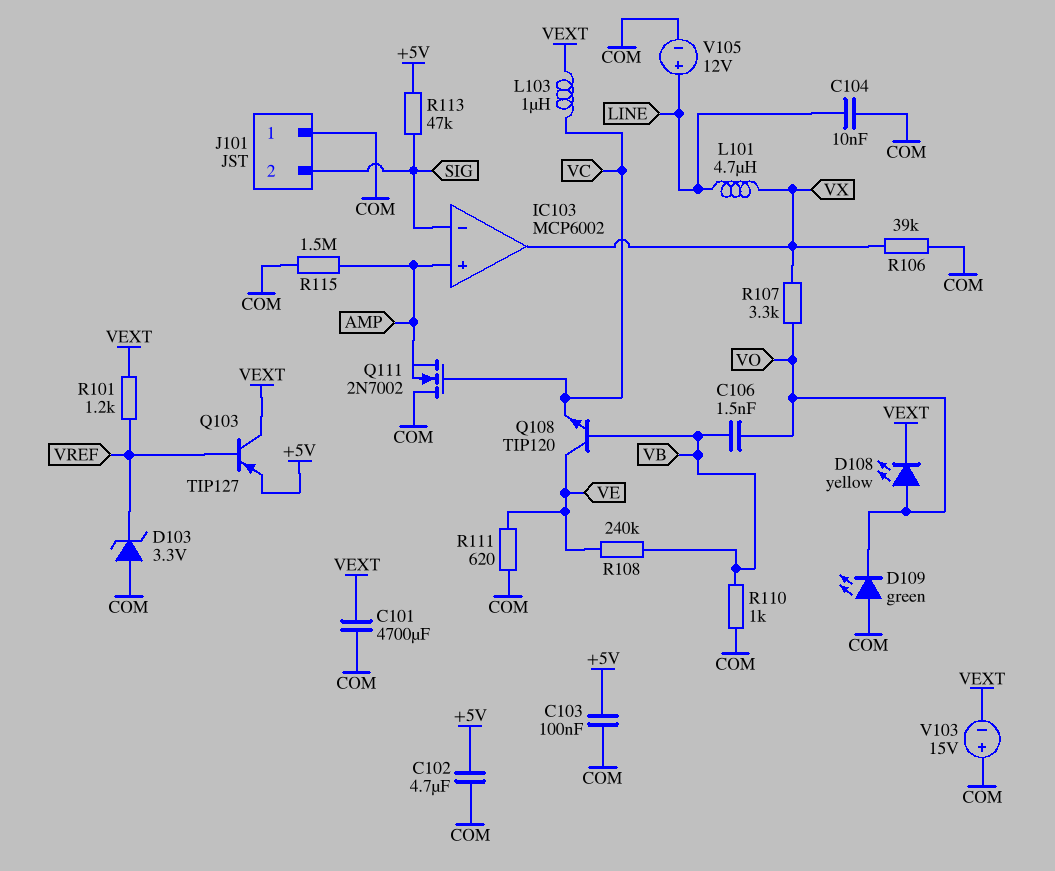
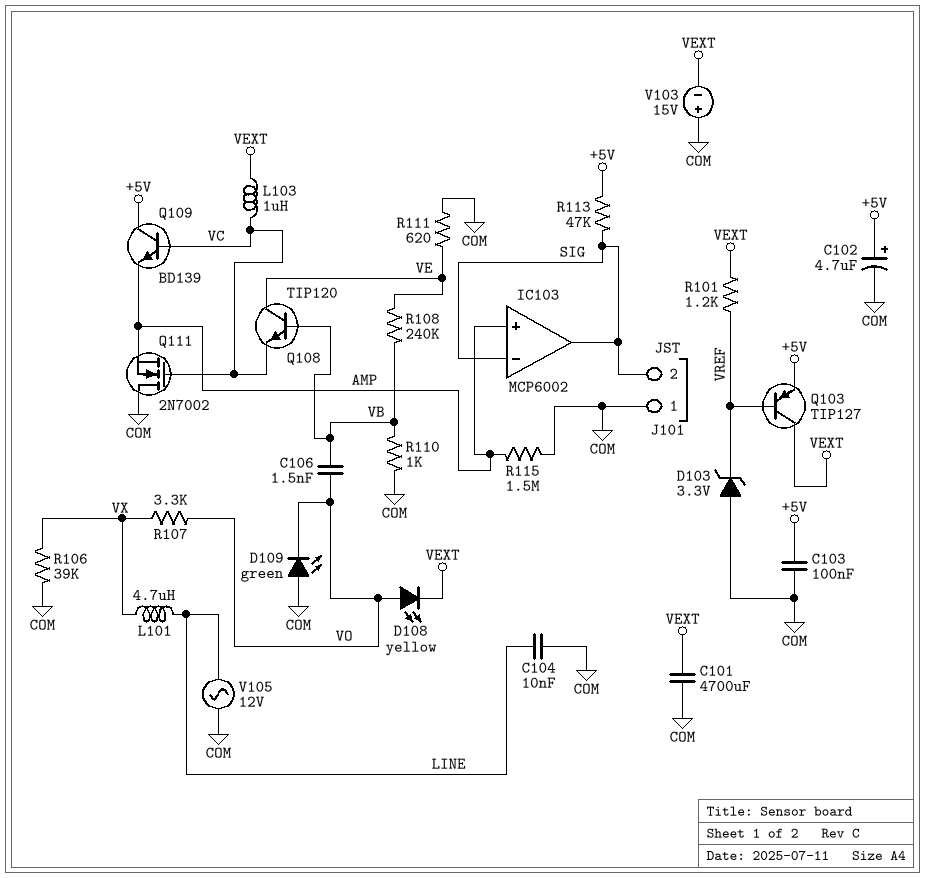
C102: 4.7uF (+5V, COM) -> 4.7uF (plus +5V, minus COM)
IC103 pin out: VX -> SIG
Q109: none -> NPN BD139 (B VC, C +5V, E AMP)
V105: 12V (plus LINE, minus COM) -> AC 12V (COM, LINE)

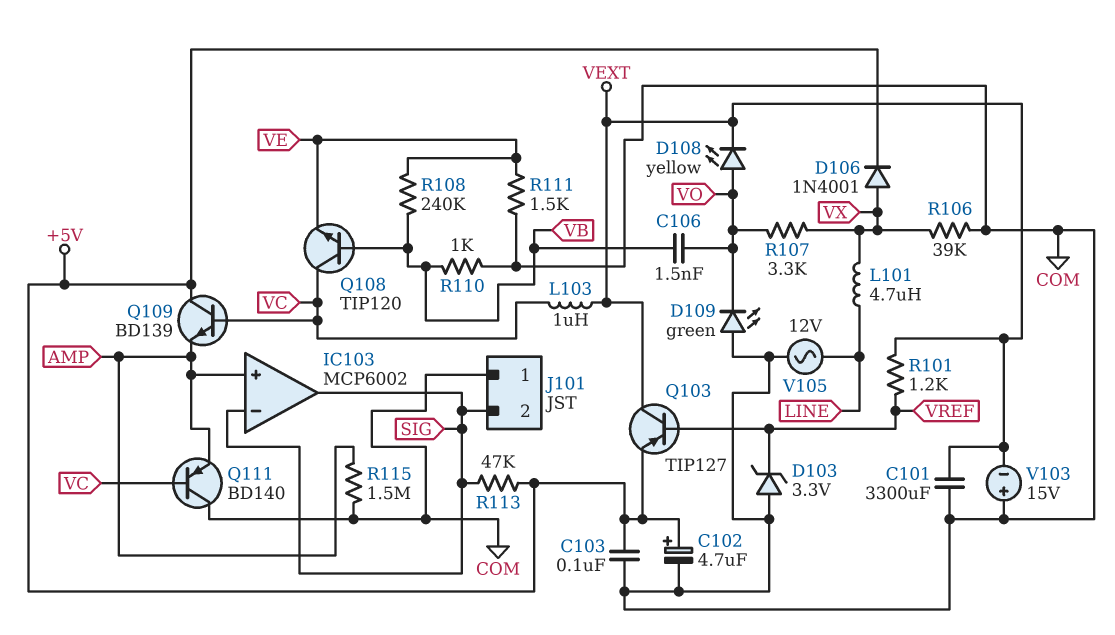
C101: 4700uF (COM, VEXT) -> 3300uF (COM, VEXT)
C104: 10nF (COM, LINE) -> none
D106: none -> diode 1N4001 (A VX, K +5V)
Q108: NPN TIP120 (B VB, C VE, E VC) -> NPN TIP120 (B VB, C VC, E VE)
Q111: NMOS 2N7002 (G VC, D COM, S AMP) -> PNP BD140 (B VC, C COM, E AMP)
R111: 620 (COM, VE) -> 1.5k (COM, VE)

